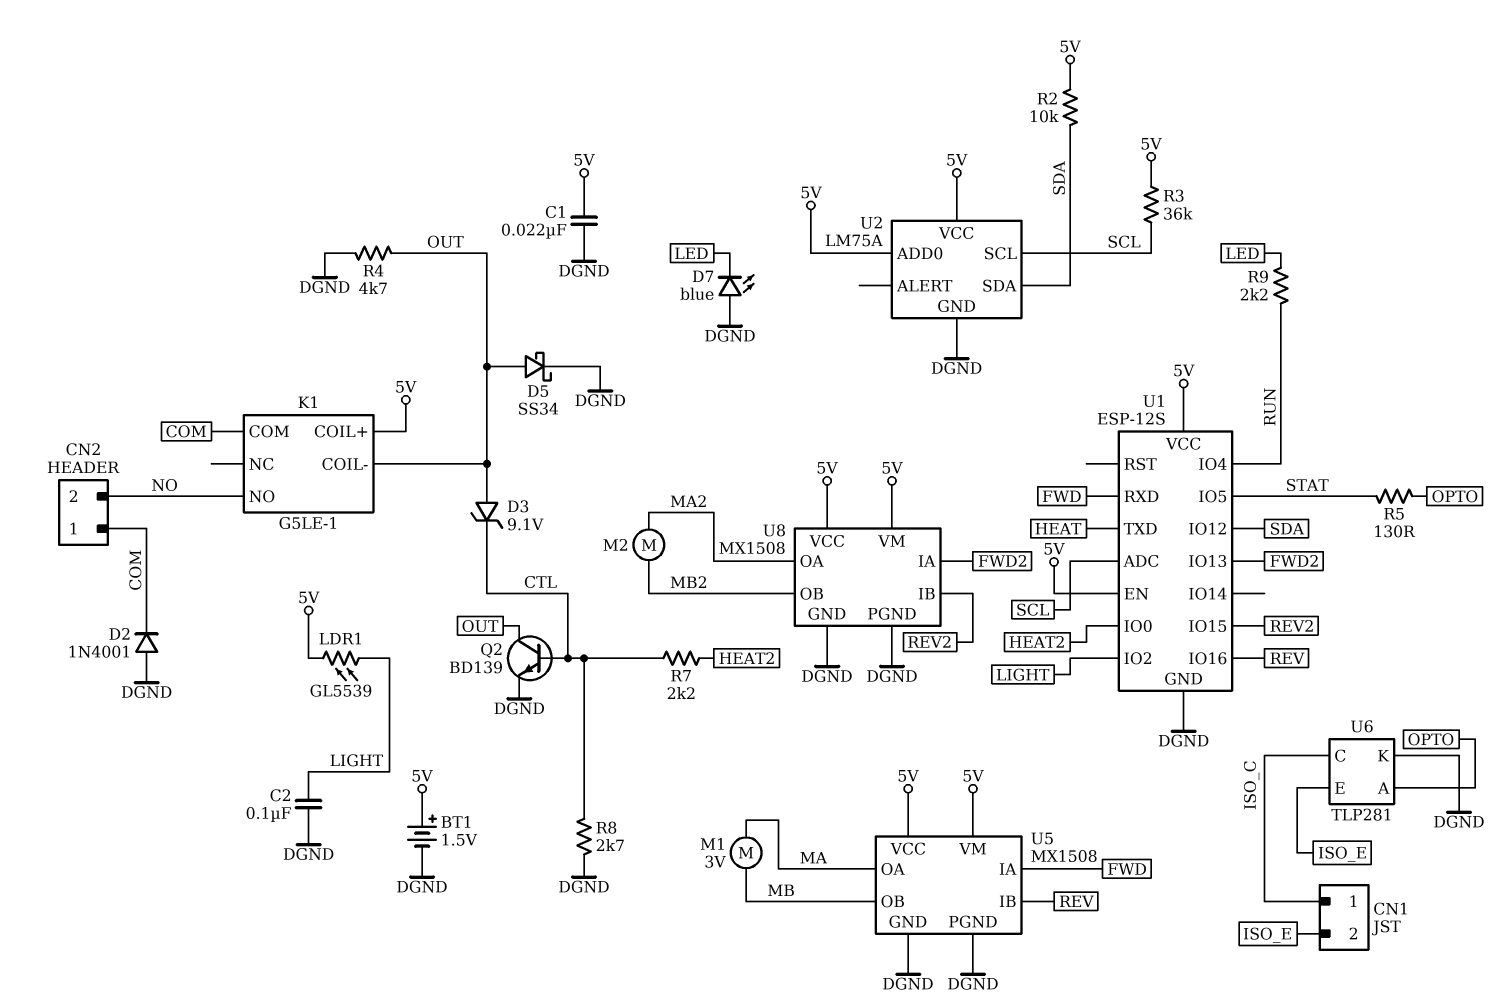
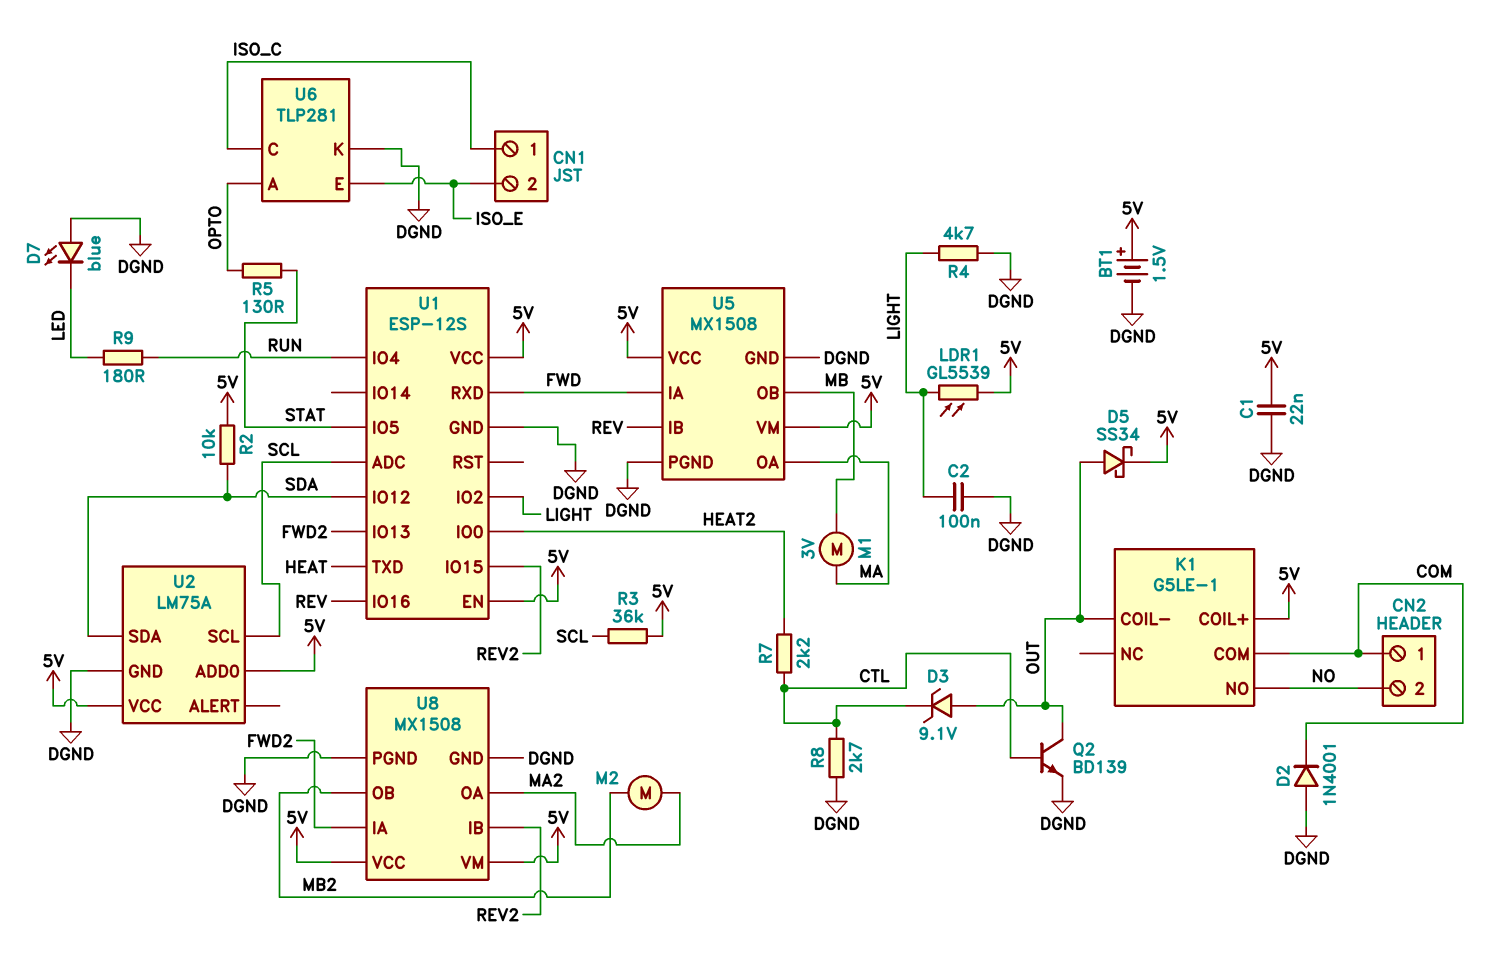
D5: schottky SS34 (A OUT, K DGND) -> schottky SS34 (A OUT, K 5V)
R4: 4.7k (DGND, OUT) -> 4.7k (DGND, LIGHT)
R9: 2.2k (LED, RUN) -> 180 (LED, RUN)

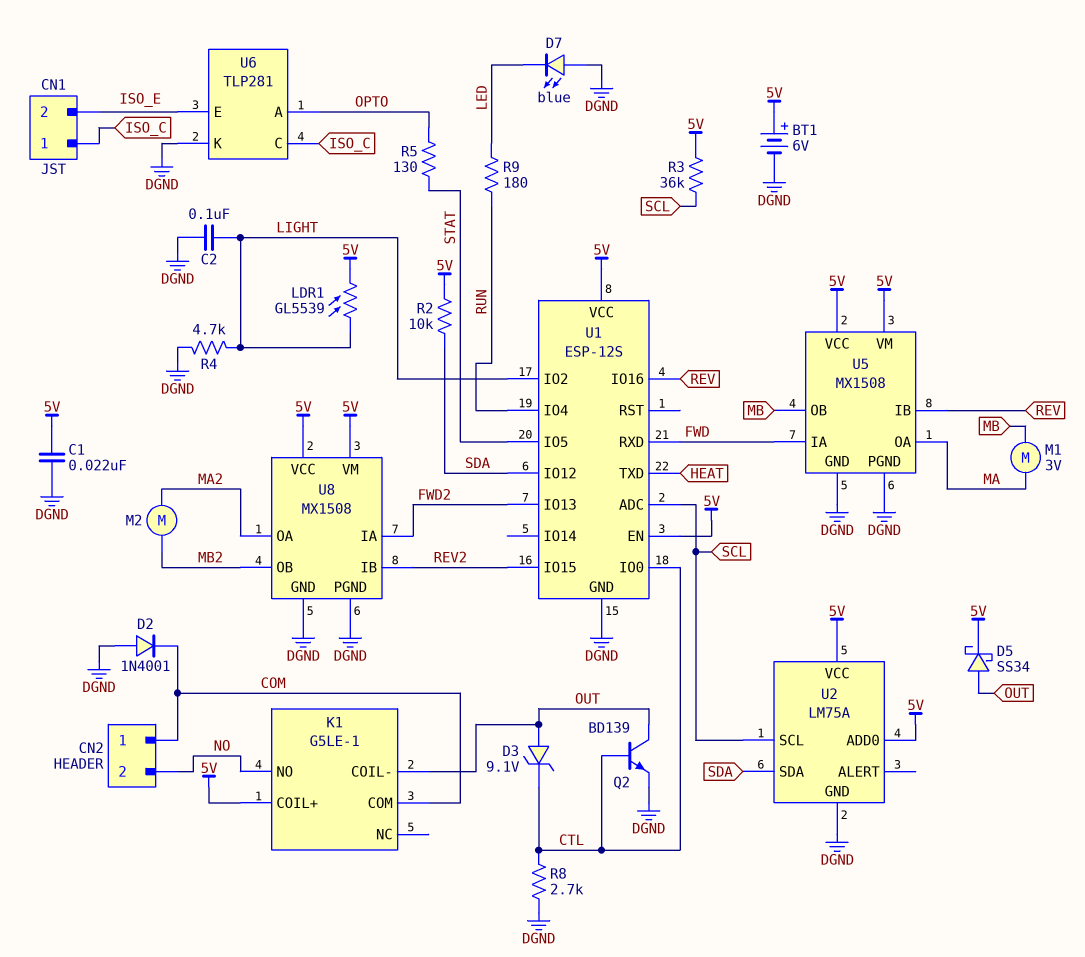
BT1: 1.5V (plus 5V, minus DGND) -> 6V (plus 5V, minus DGND)
R7: 2.2k (CTL, HEAT2) -> none
U1 pin IO0: HEAT2 -> CTL

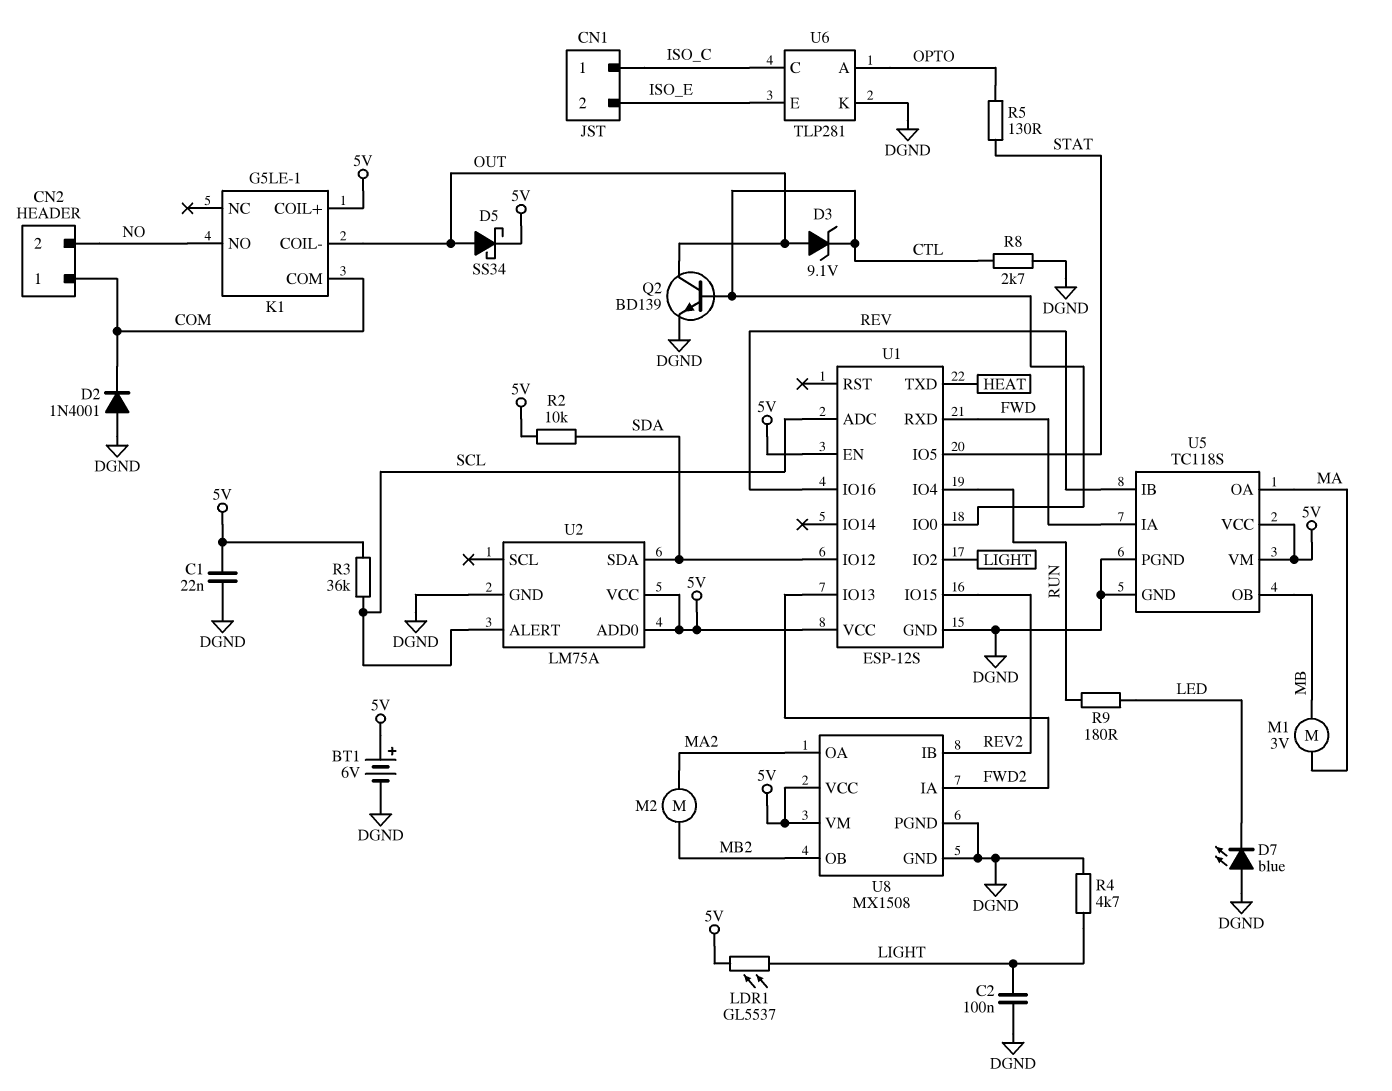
LDR1: GL5539 (5V, LIGHT) -> GL5537 (5V, LIGHT)
U2 pin ALERT: none -> SCL
U2 pin SCL: SCL -> none
U5: MX1508 -> TC118S

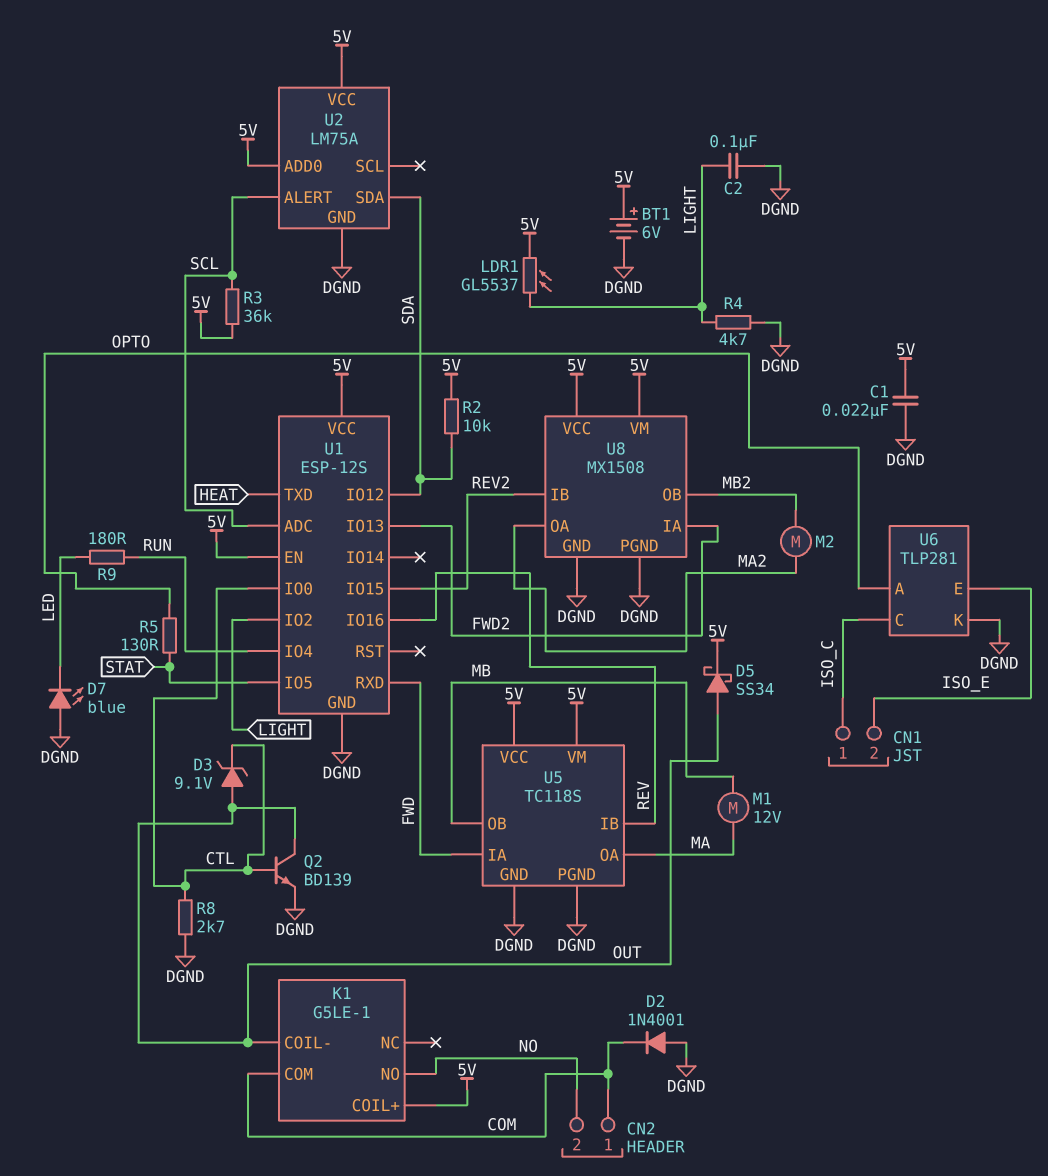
M1: motor 3V (MA, MB) -> motor 12V (MA, MB)

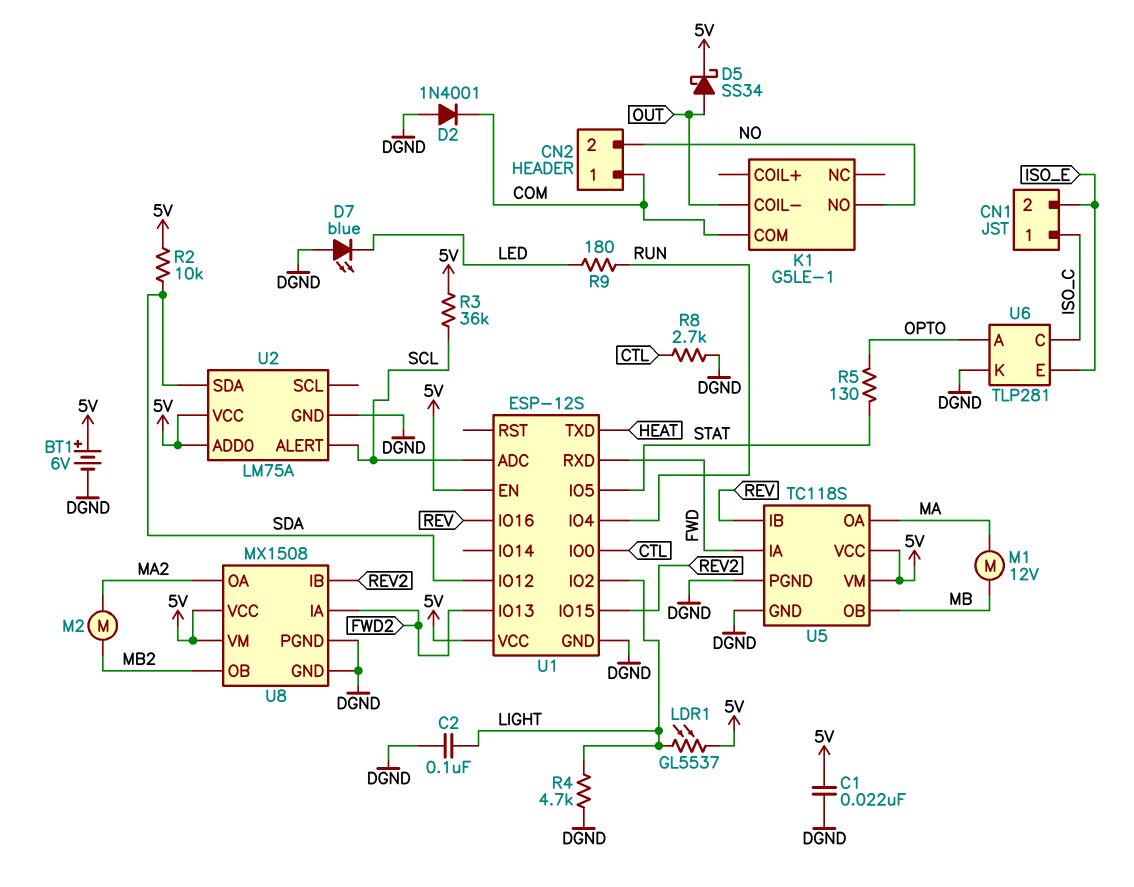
D3: zener 9.1V (A OUT, K CTL) -> none
K1 pin COIL+: 5V -> none
Q2: NPN BD139 (B CTL, C OUT, E DGND) -> none

